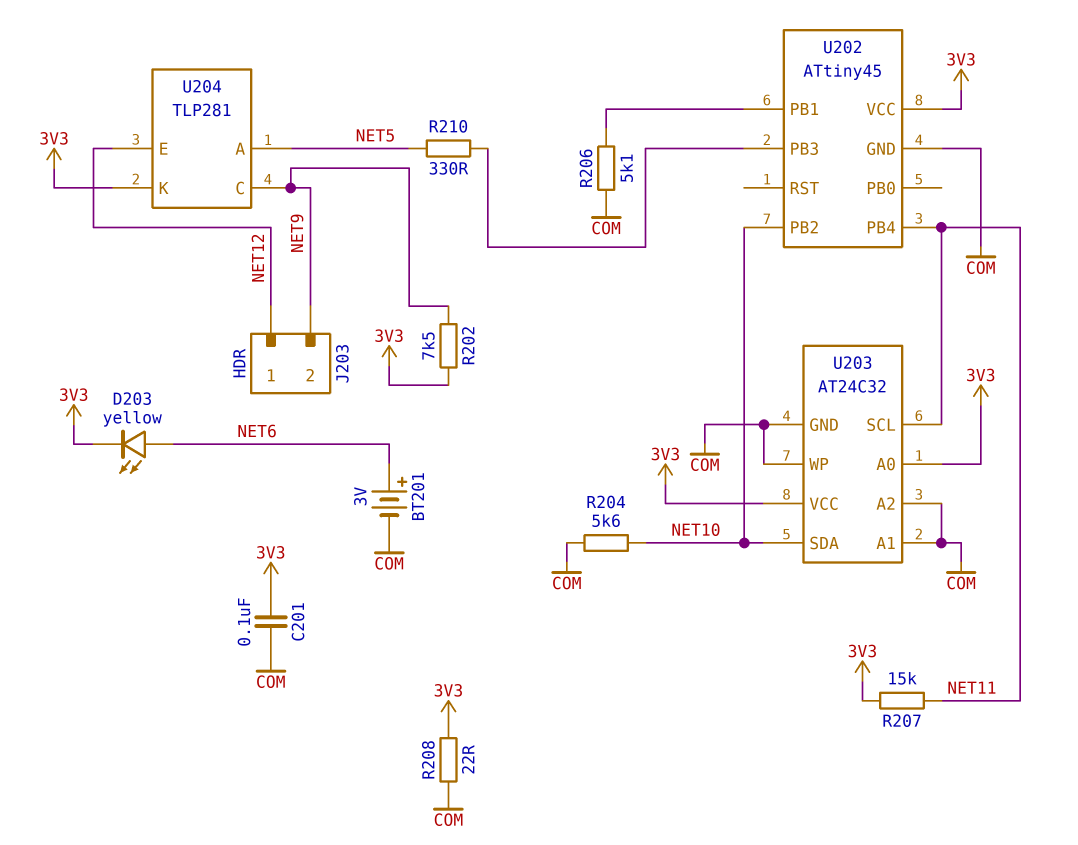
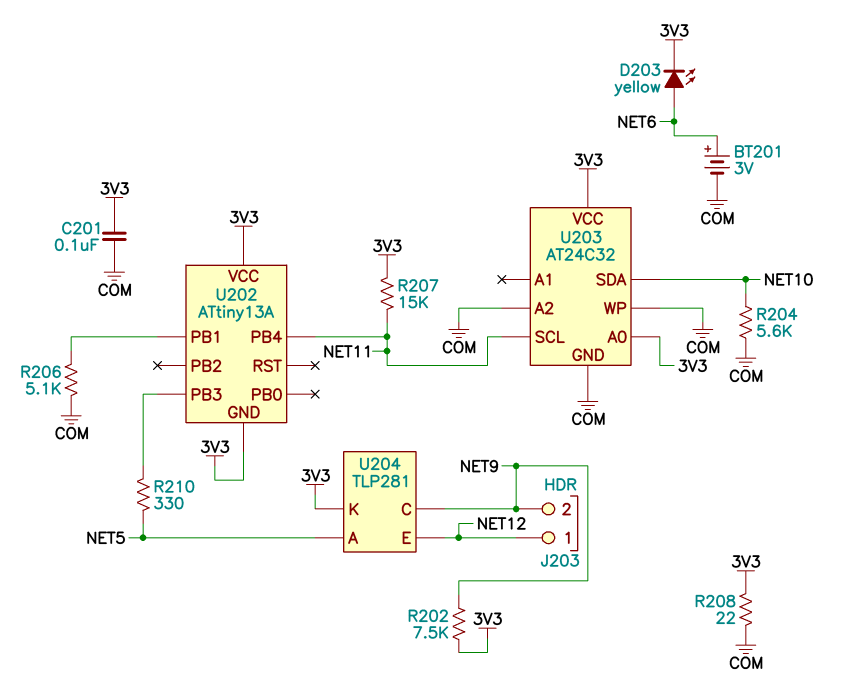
U202: ATtiny45 -> ATtiny13A
U202 pin GND: COM -> 3V3
U202 pin PB2: NET10 -> none
U203 pin A1: COM -> none

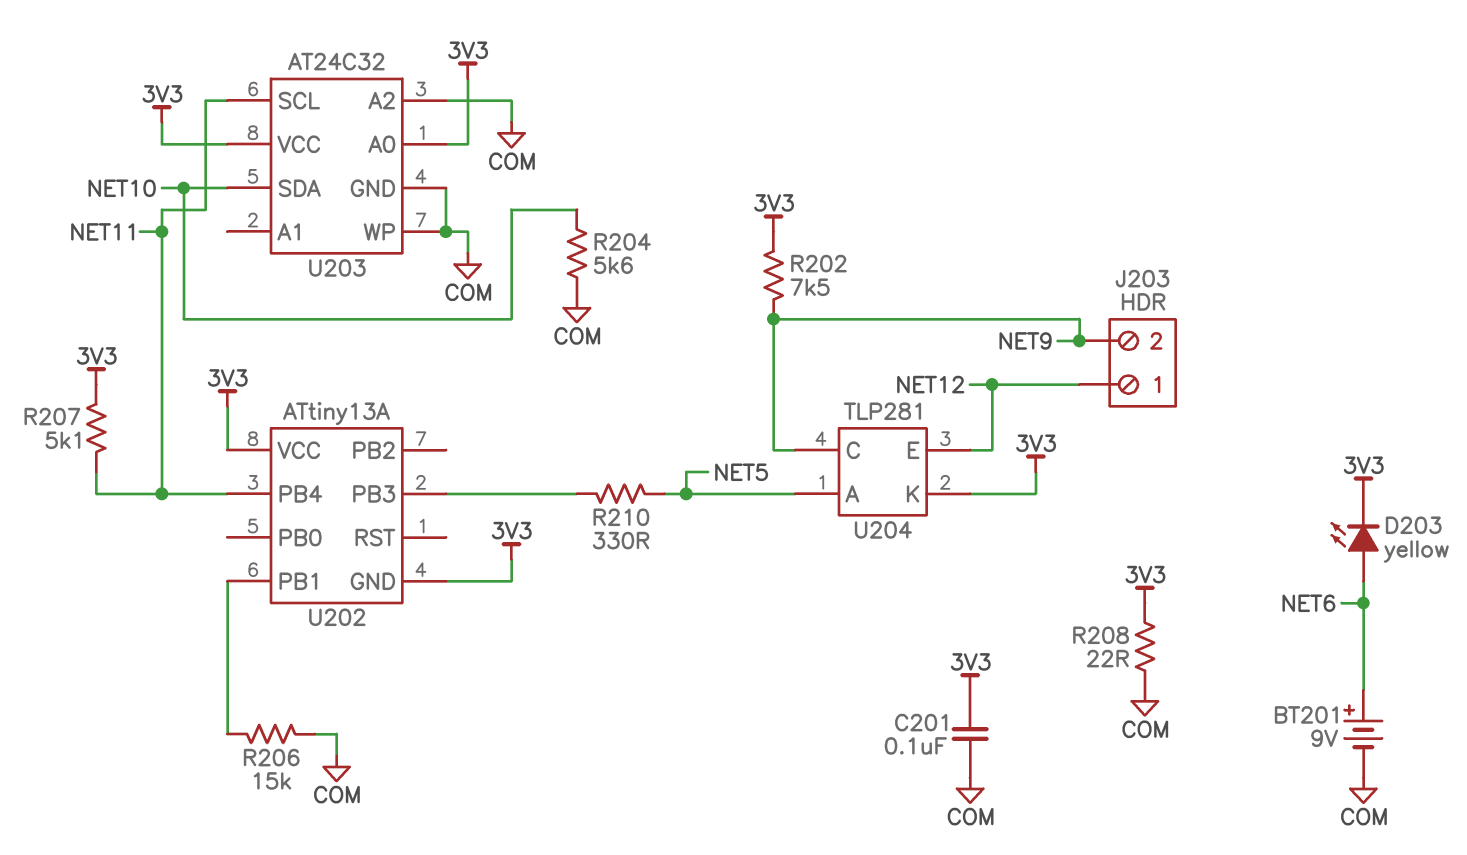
BT201: 3V (plus NET6, minus COM) -> 9V (plus NET6, minus COM)
R206: 5.1k (COM, U202/PB1) -> 15k (COM, U202/PB1)
R207: 15k (3V3, NET11) -> 5.1k (3V3, NET11)

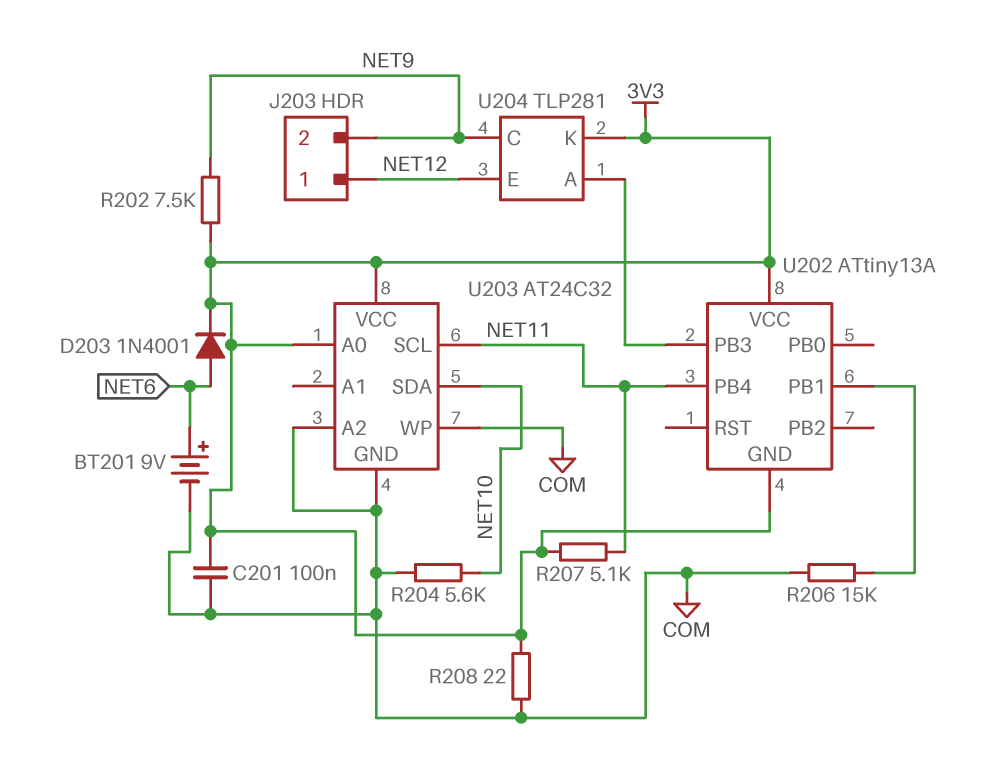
D203: LED yellow (A NET6, K 3V3) -> diode 1N4001 (A NET6, K 3V3)
R210: 330 (NET5, U202/PB3) -> none
U204 pin A: NET5 -> U202/PB3

